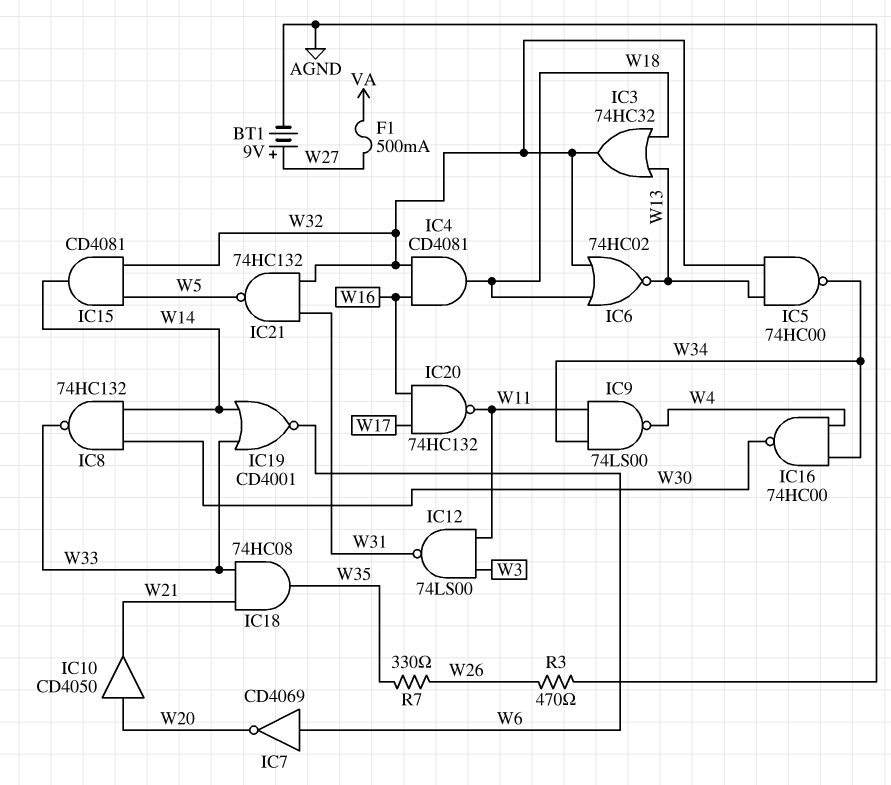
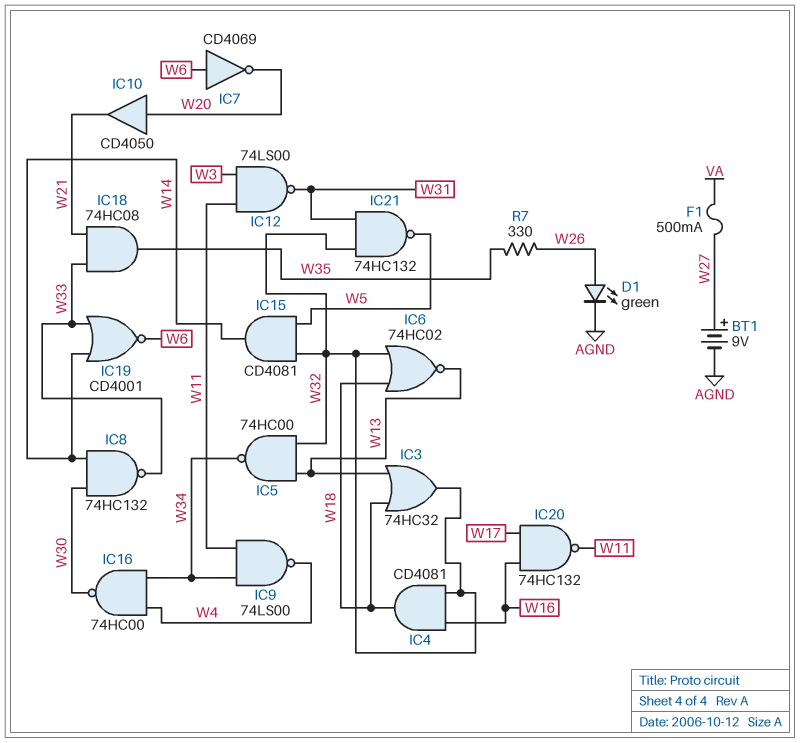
D1: none -> LED green (A W26, K AGND)
R3: 470 (AGND, W26) -> none

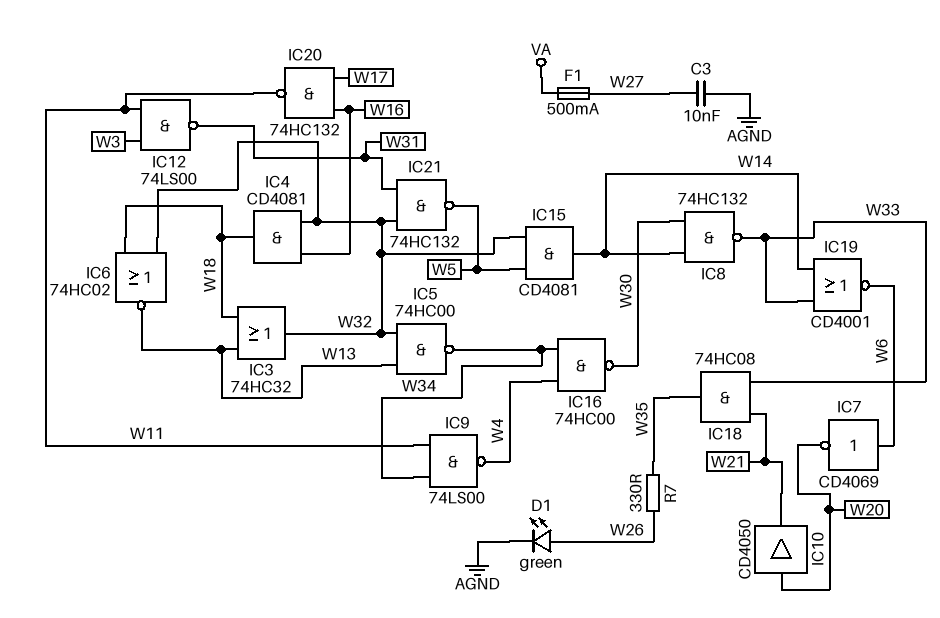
BT1: 9V (plus W27, minus AGND) -> none
C3: none -> 10nF (AGND, W27)

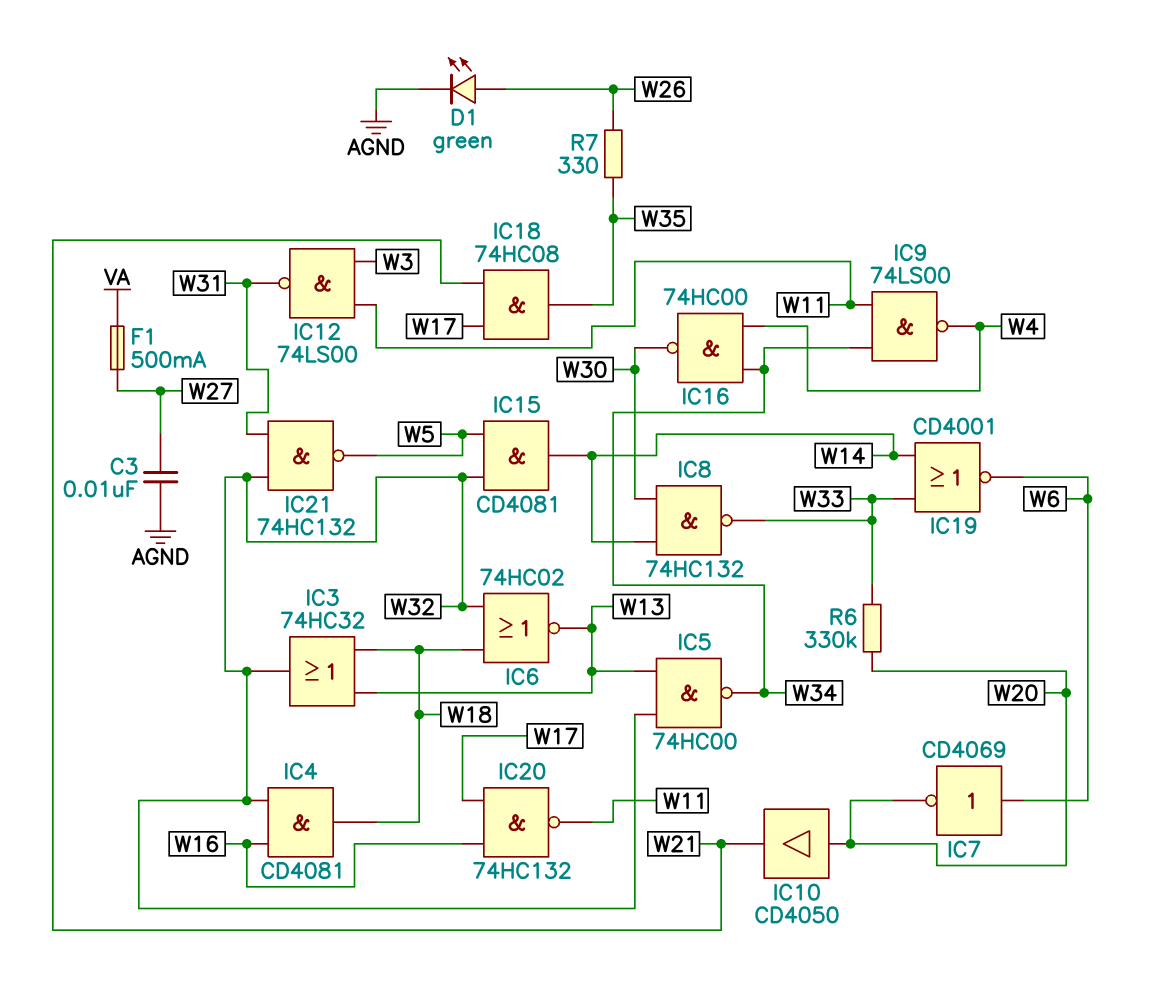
IC18: AND 74HC08 (in W21, in W33, out W35) -> AND 74HC08 (in W17, in W21, out W35)
R6: none -> 330k (W20, W33)

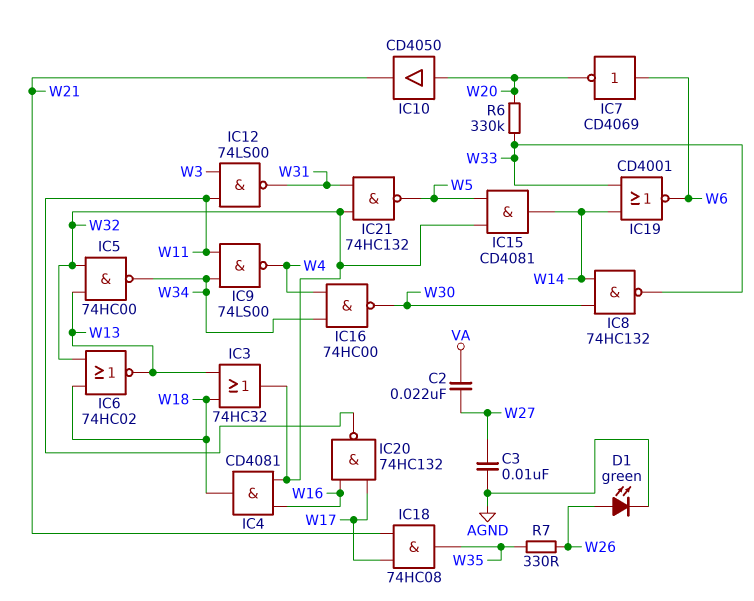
C2: none -> 22nF (VA, W27)
F1: 500mA (VA, W27) -> none

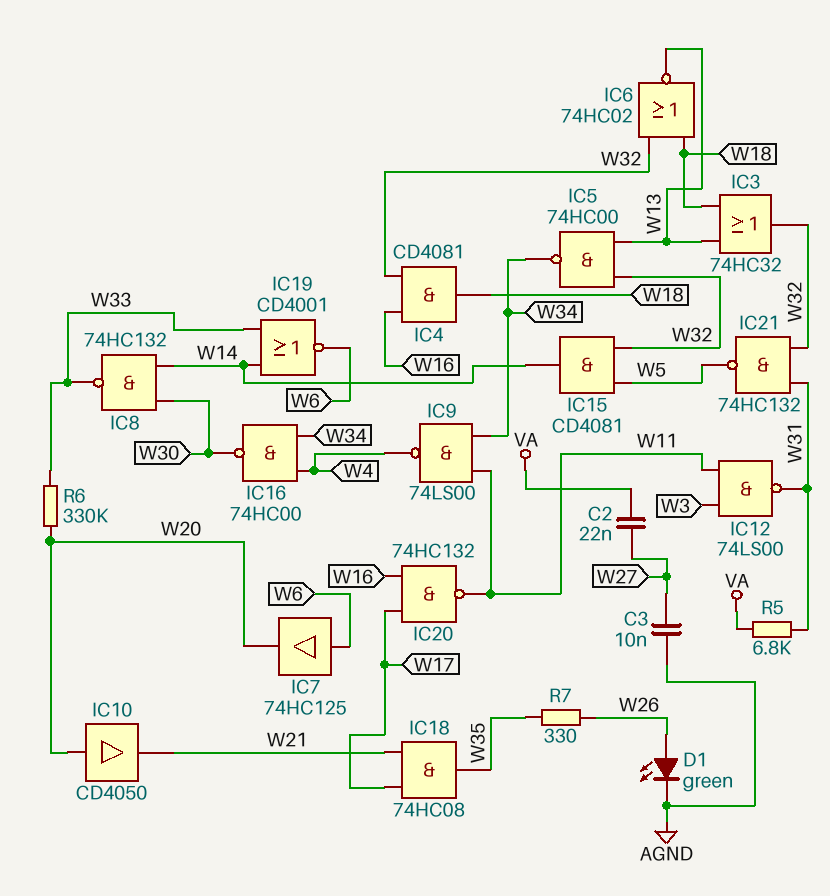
IC7: NOT CD4069 (in W6, out W20) -> buffer 74HC125 (in W6, out W20)
R5: none -> 6.8k (VA, W31)

